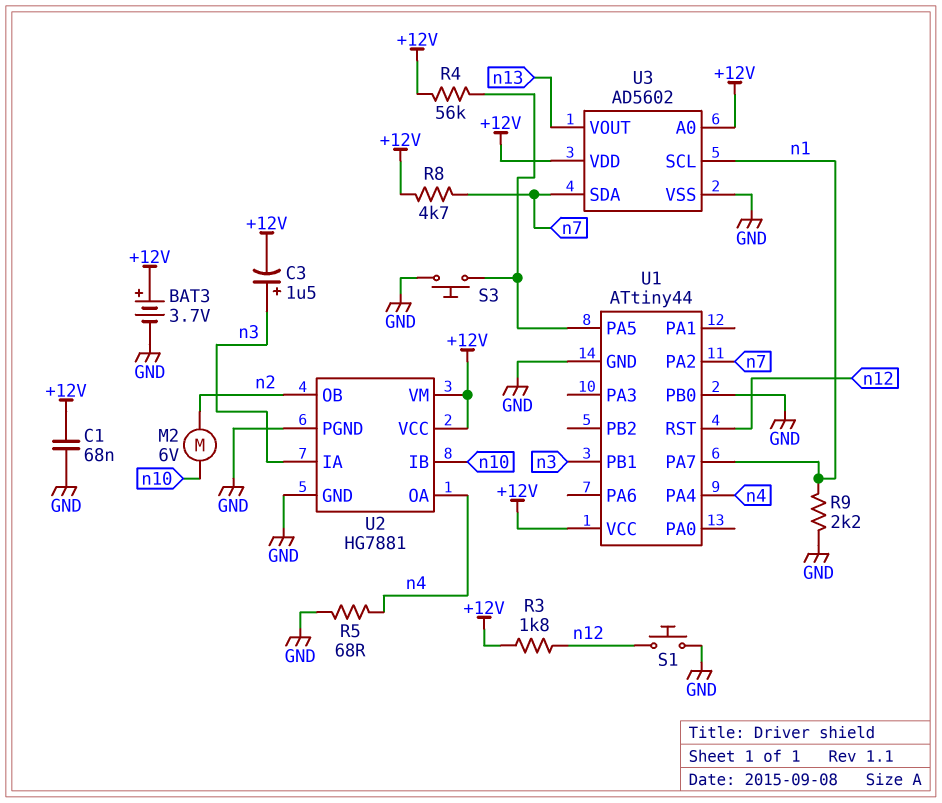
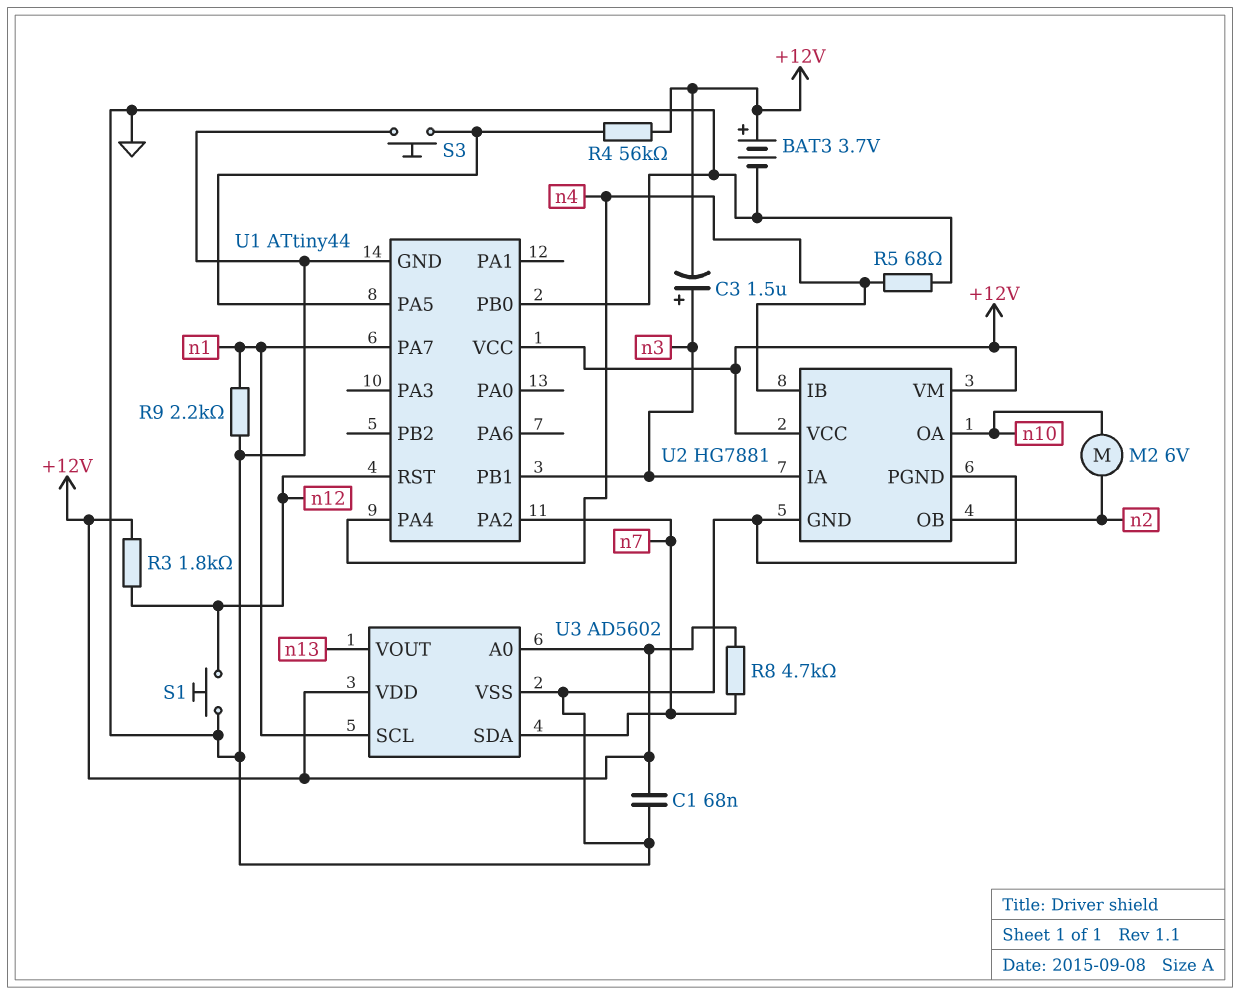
U2 pin IB: n10 -> n4
U2 pin OA: n4 -> n10

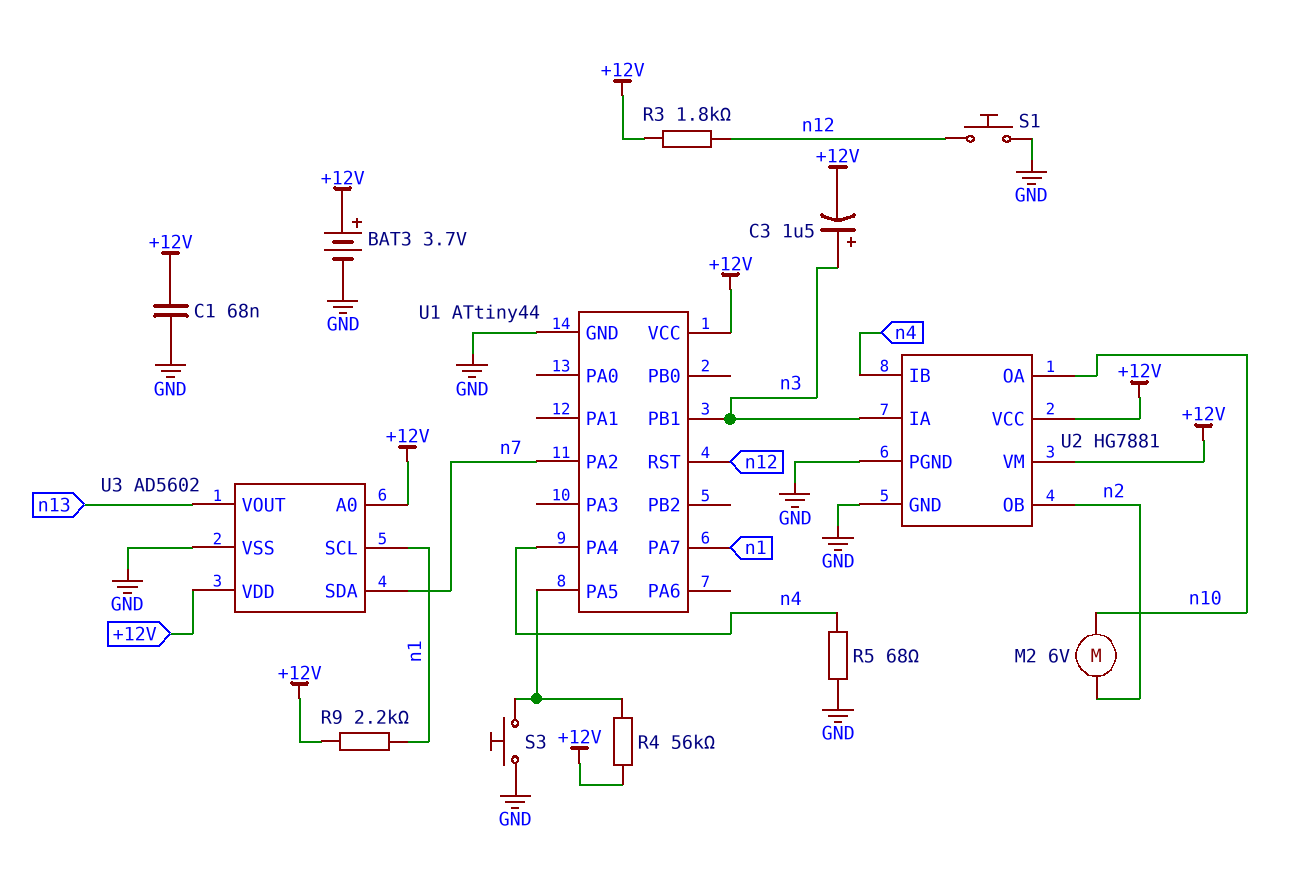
R8: 4.7k (+12V, n7) -> none
R9: 2.2k (GND, n1) -> 2.2k (+12V, n1)
U1 pin PB0: GND -> none

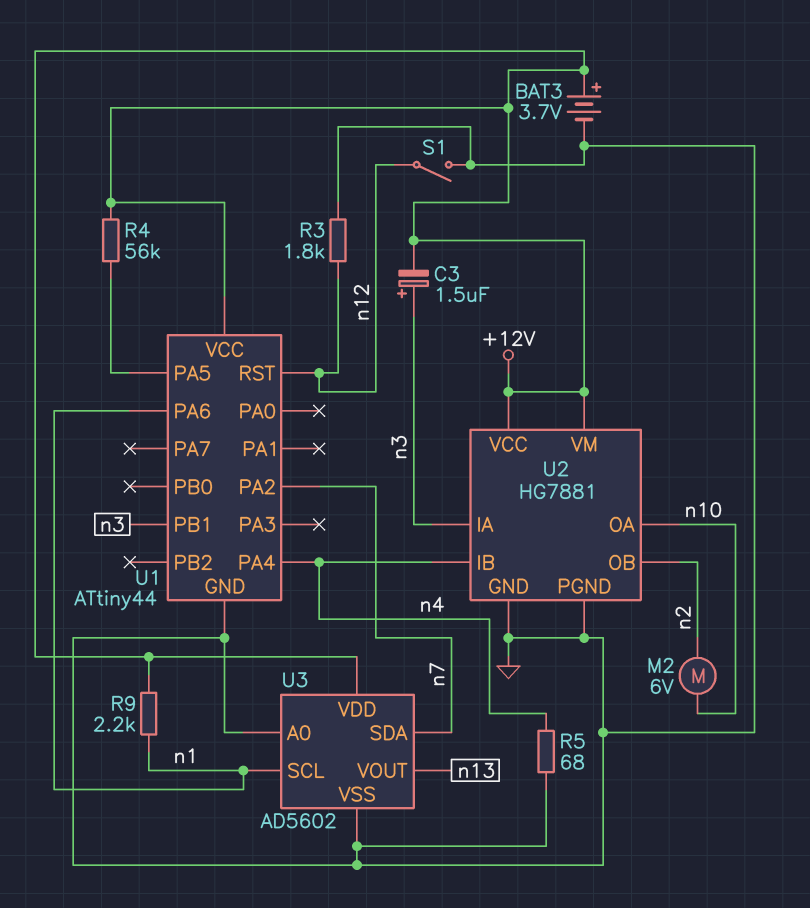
C1: 68nF (+12V, GND) -> none
R3: 1.8k (+12V, n12) -> 1.8k (GND, n12)
S1: button (GND, n12) -> switch (GND, n12)
S3: button (GND, U1/PA5) -> none
U1 pin PA6: none -> n1
U1 pin PA7: n1 -> none
U3 pin A0: +12V -> GND

